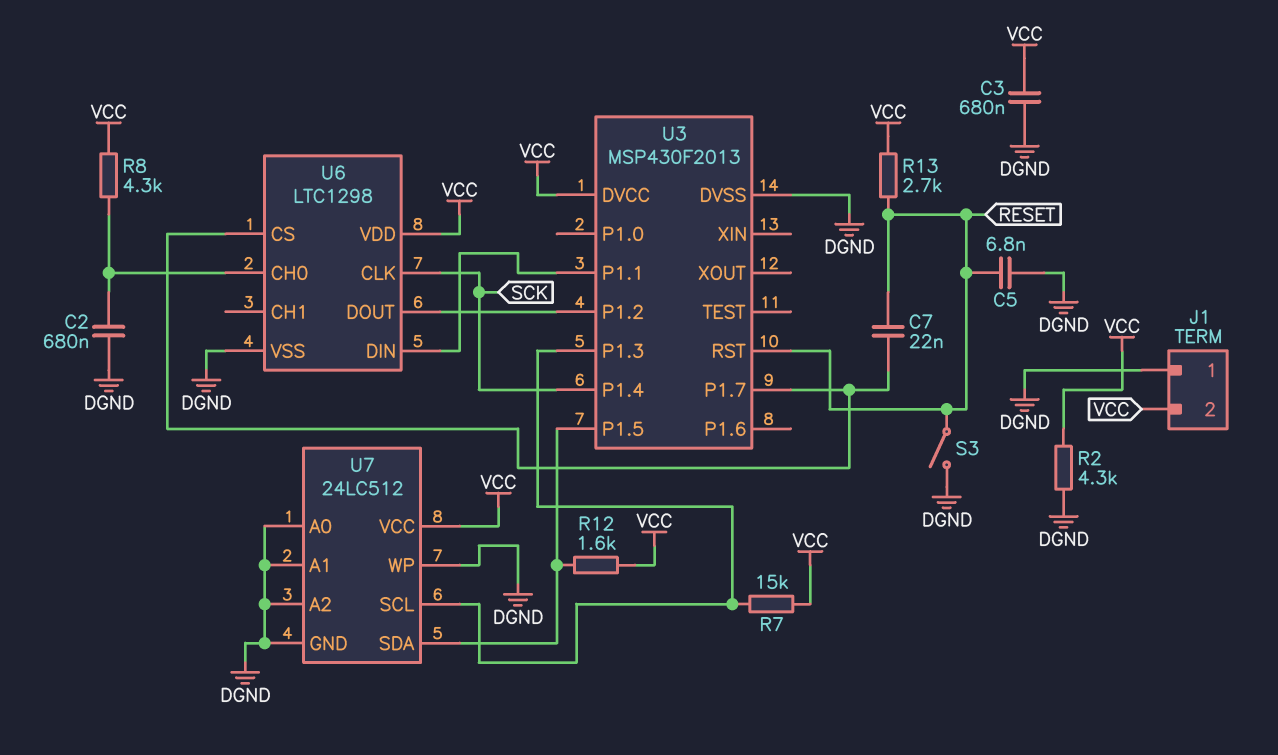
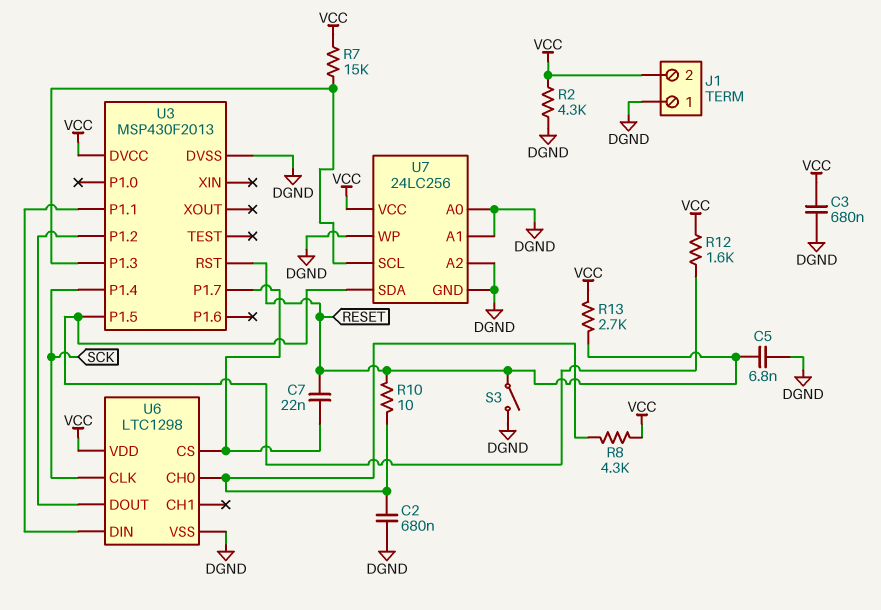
R10: none -> 10 (RESET, U6/CH0)
U7: 24LC512 -> 24LC256

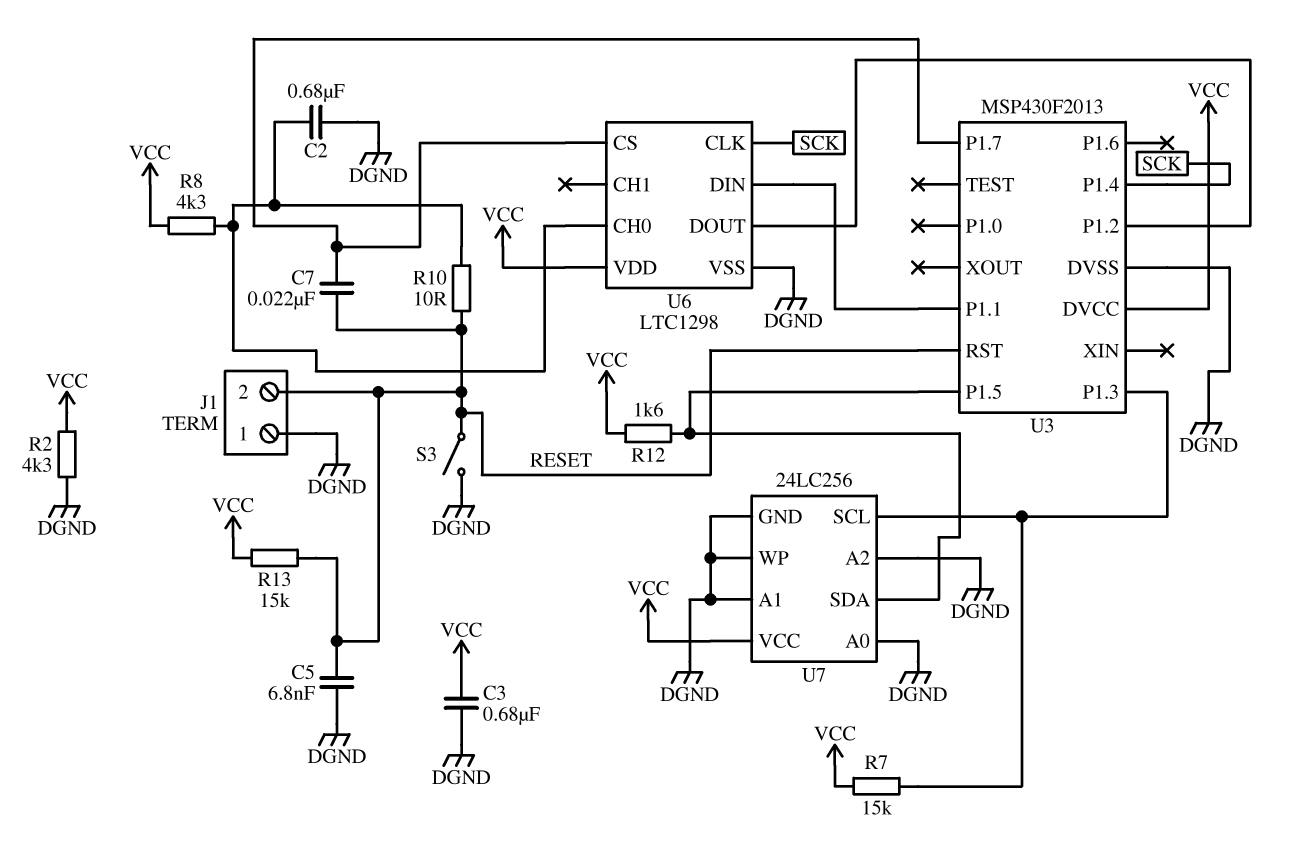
J1 pin 2: VCC -> RESET
R13: 2.7k (RESET, VCC) -> 15k (RESET, VCC)

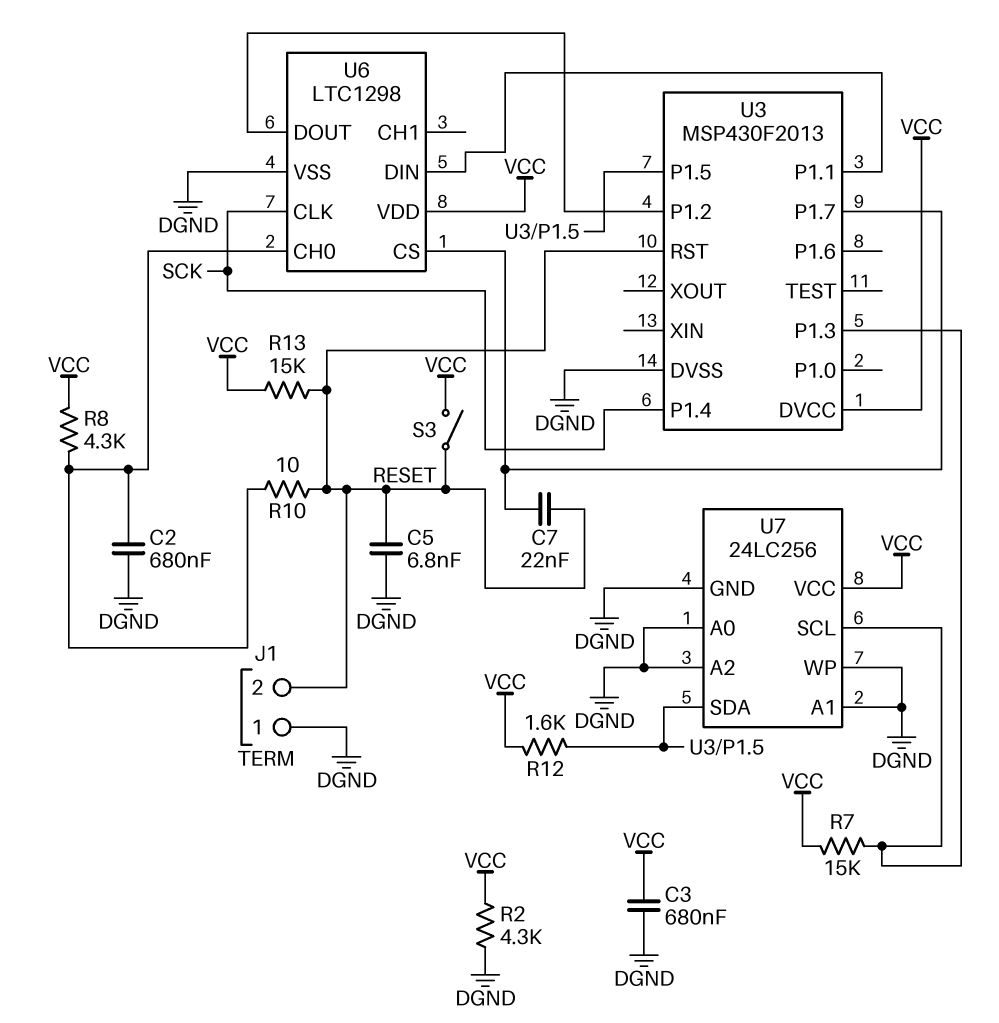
S3: switch (DGND, RESET) -> switch (RESET, VCC)

